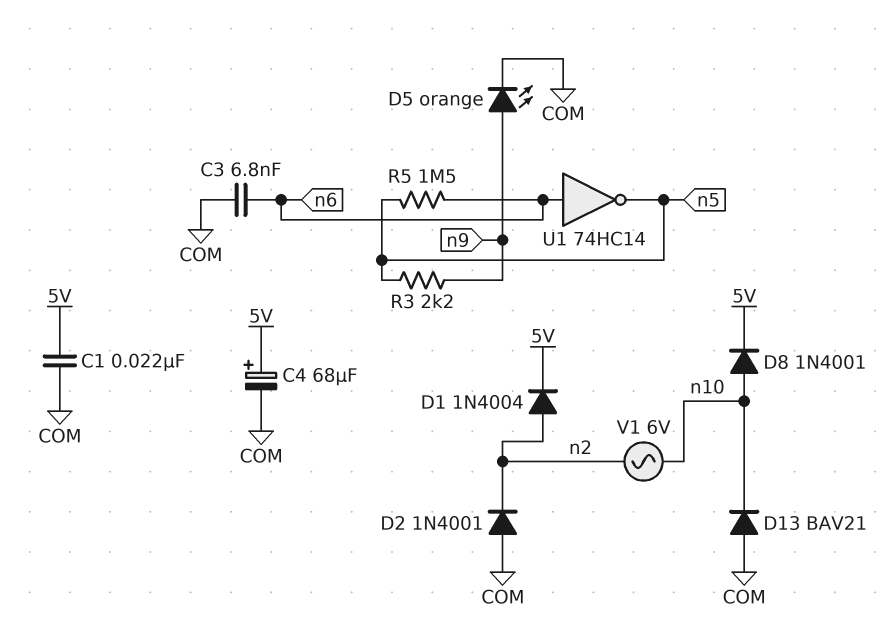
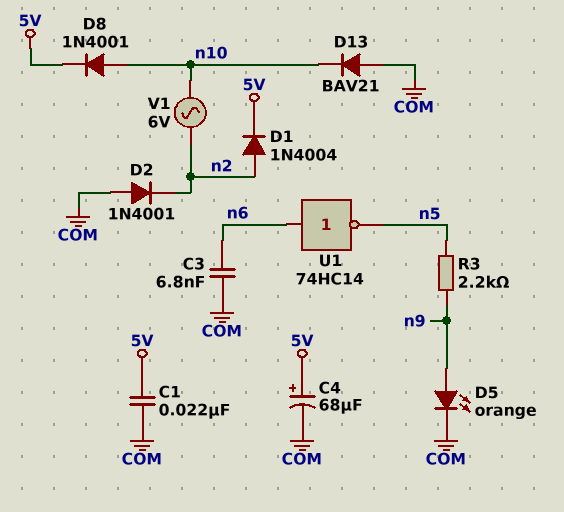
R5: 1.5M (n5, n6) -> none

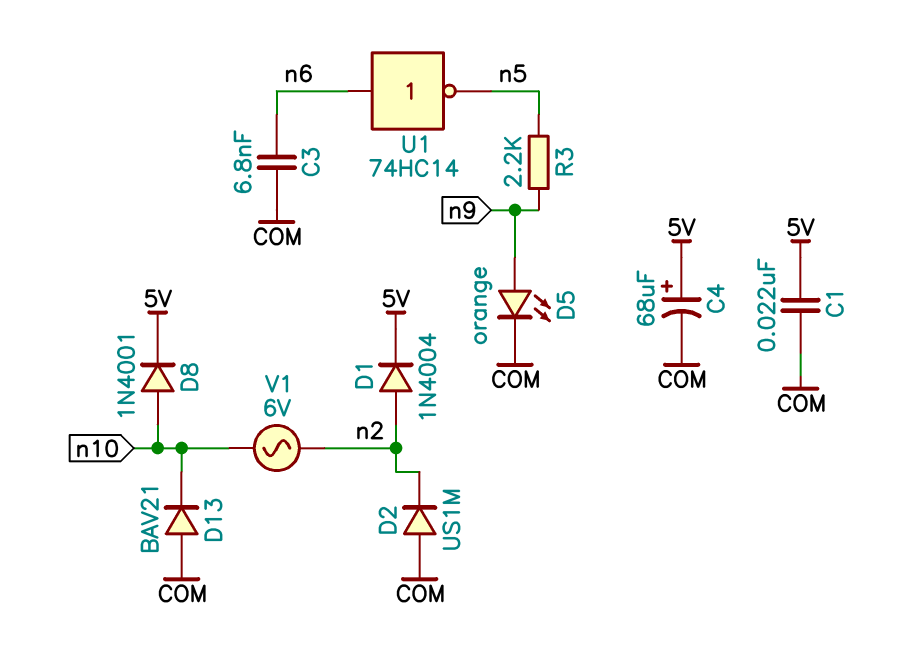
D2: diode 1N4001 (A COM, K n2) -> diode US1M (A COM, K n2)

